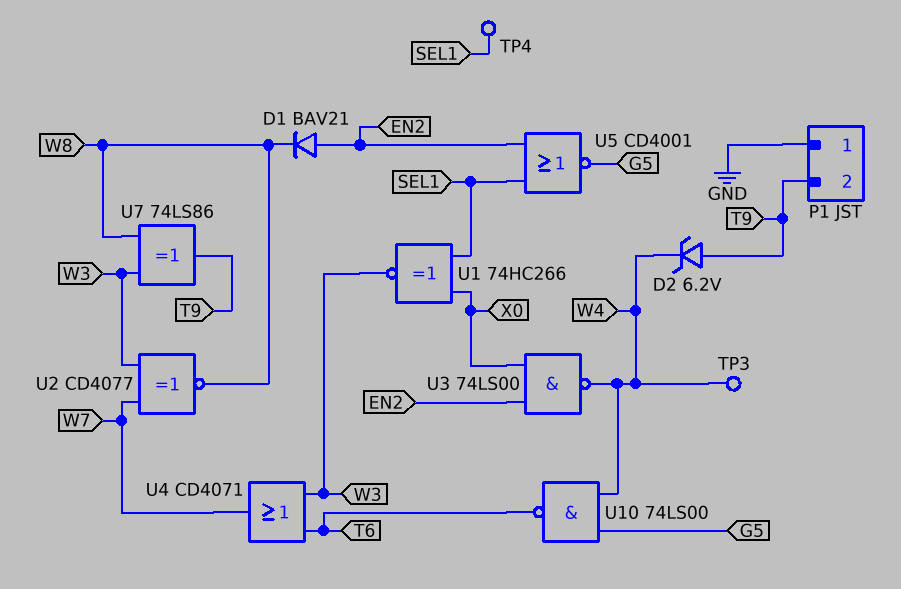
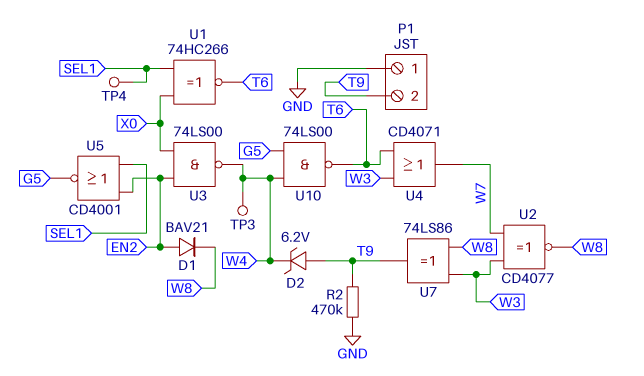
R2: none -> 470k (GND, T9)
U1: XNOR 74HC266 (in SEL1, in X0, out W3) -> XNOR 74HC266 (in SEL1, in X0, out T6)

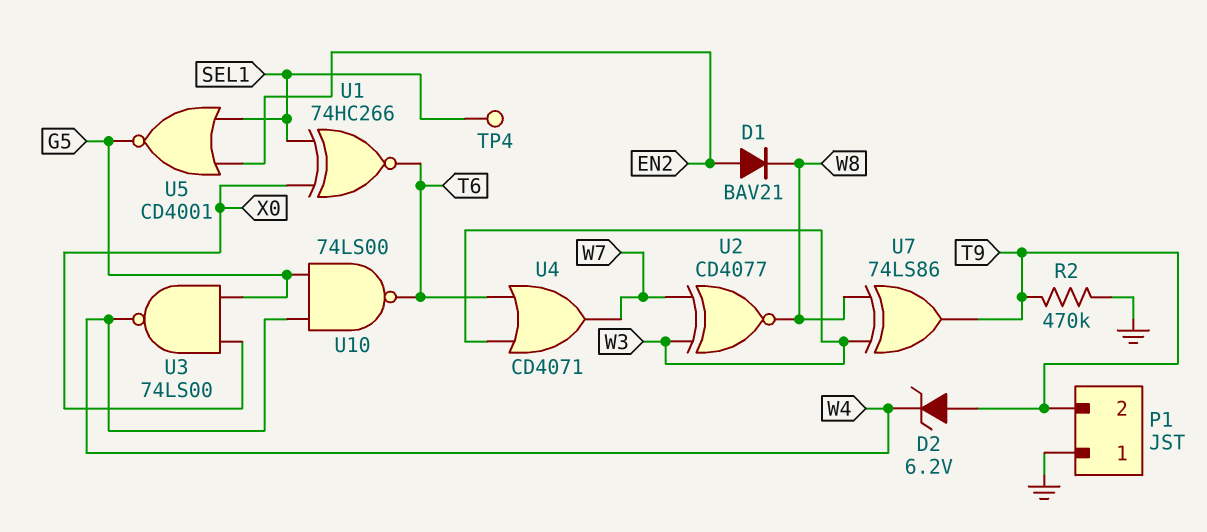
TP3: test point (W4) -> none
U3: NAND 74LS00 (in EN2, in X0, out W4) -> NAND 74LS00 (in G5, in X0, out W4)

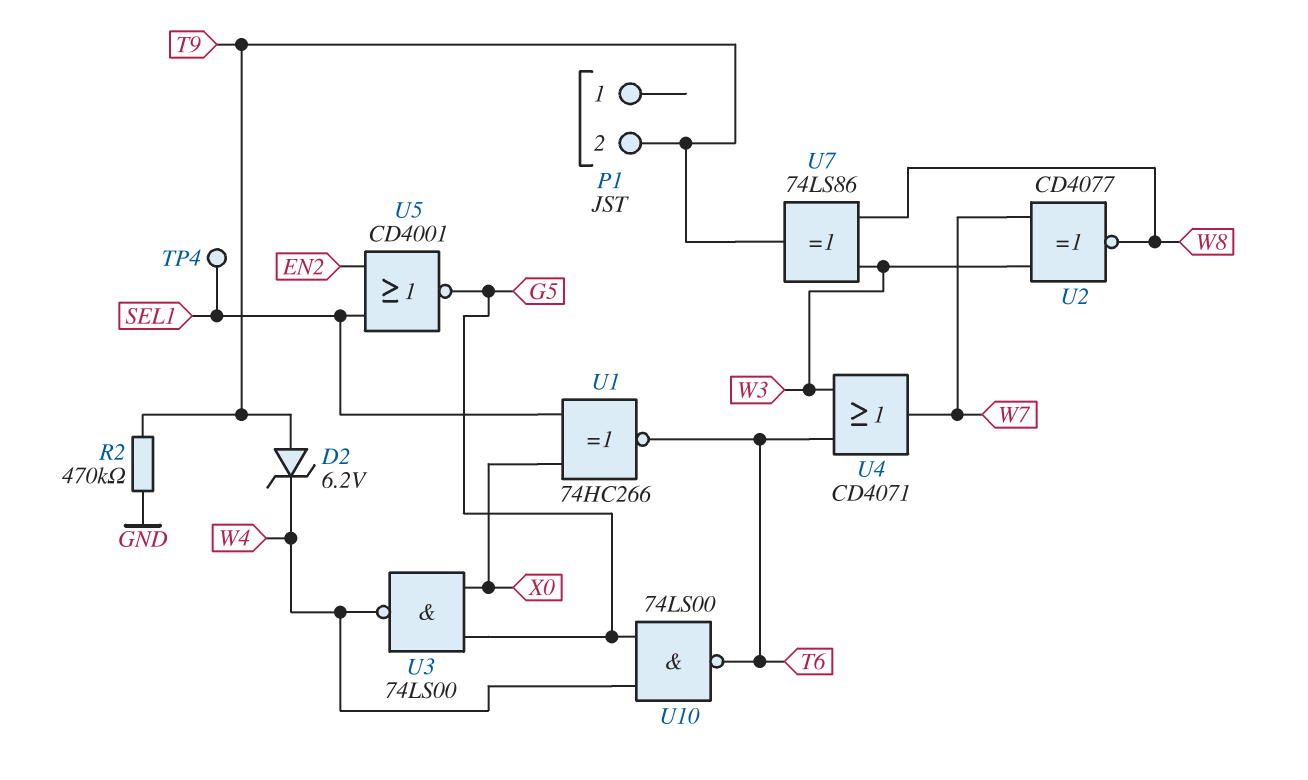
D1: diode BAV21 (A EN2, K W8) -> none
P1 pin 1: GND -> none

